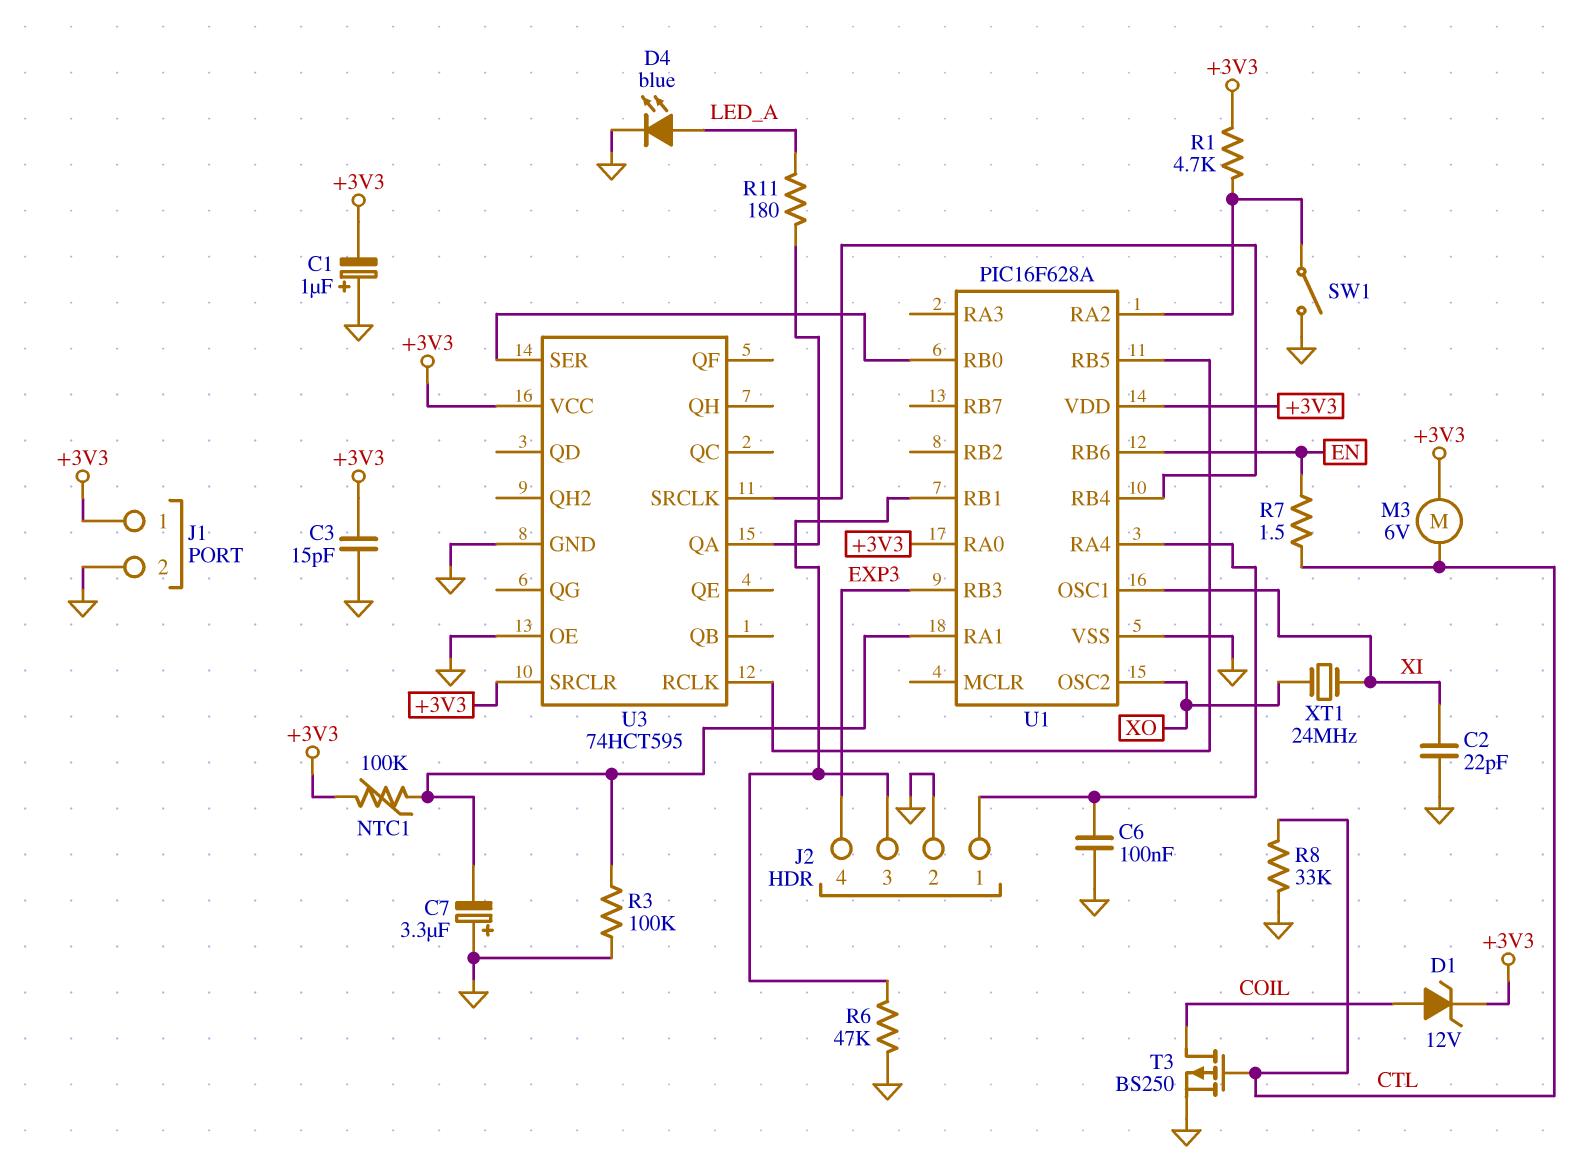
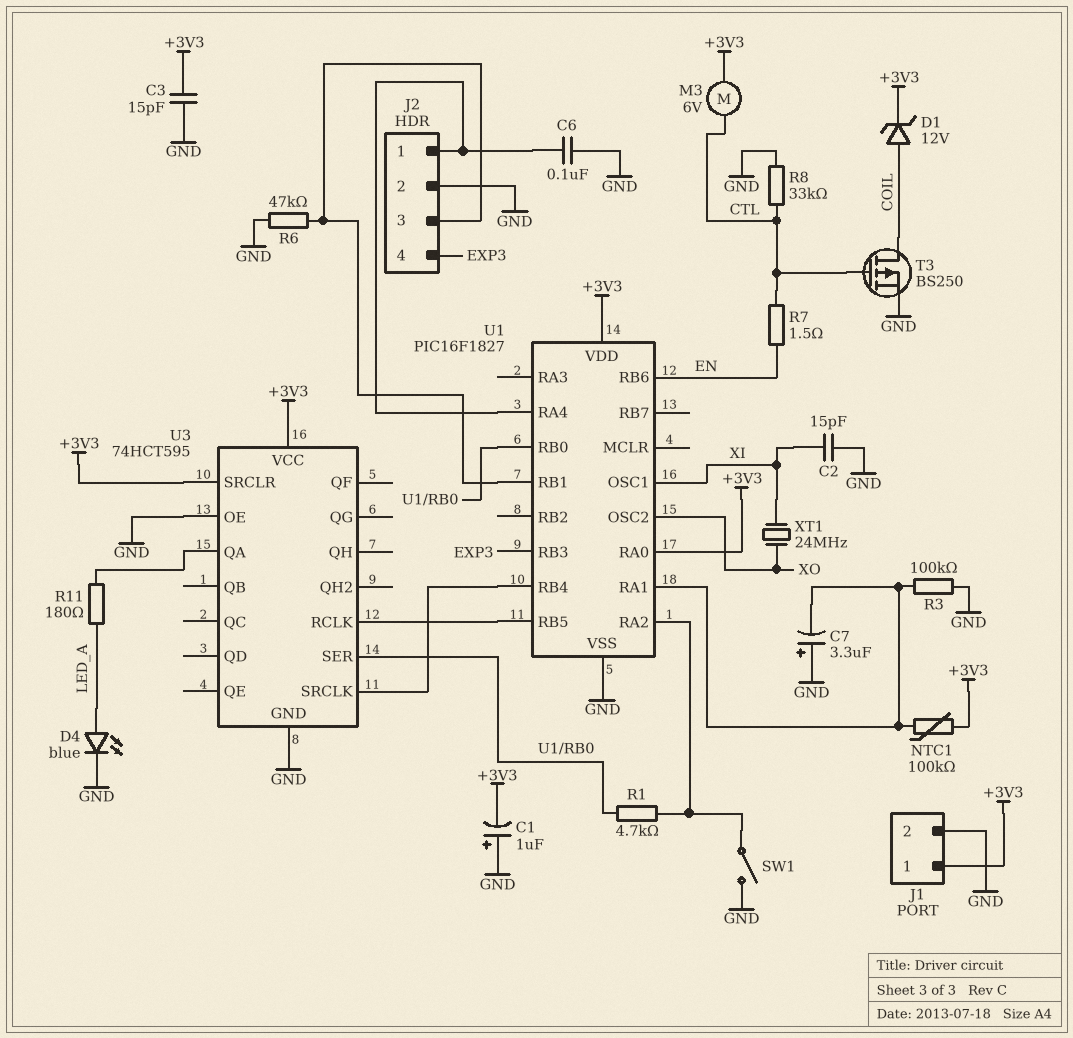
C2: 22pF (GND, XI) -> 15pF (GND, XI)
R1: 4.7k (+3V3, U1/RA2) -> 4.7k (U1/RA2, U1/RB0)
U1: PIC16F628A -> PIC16F1827

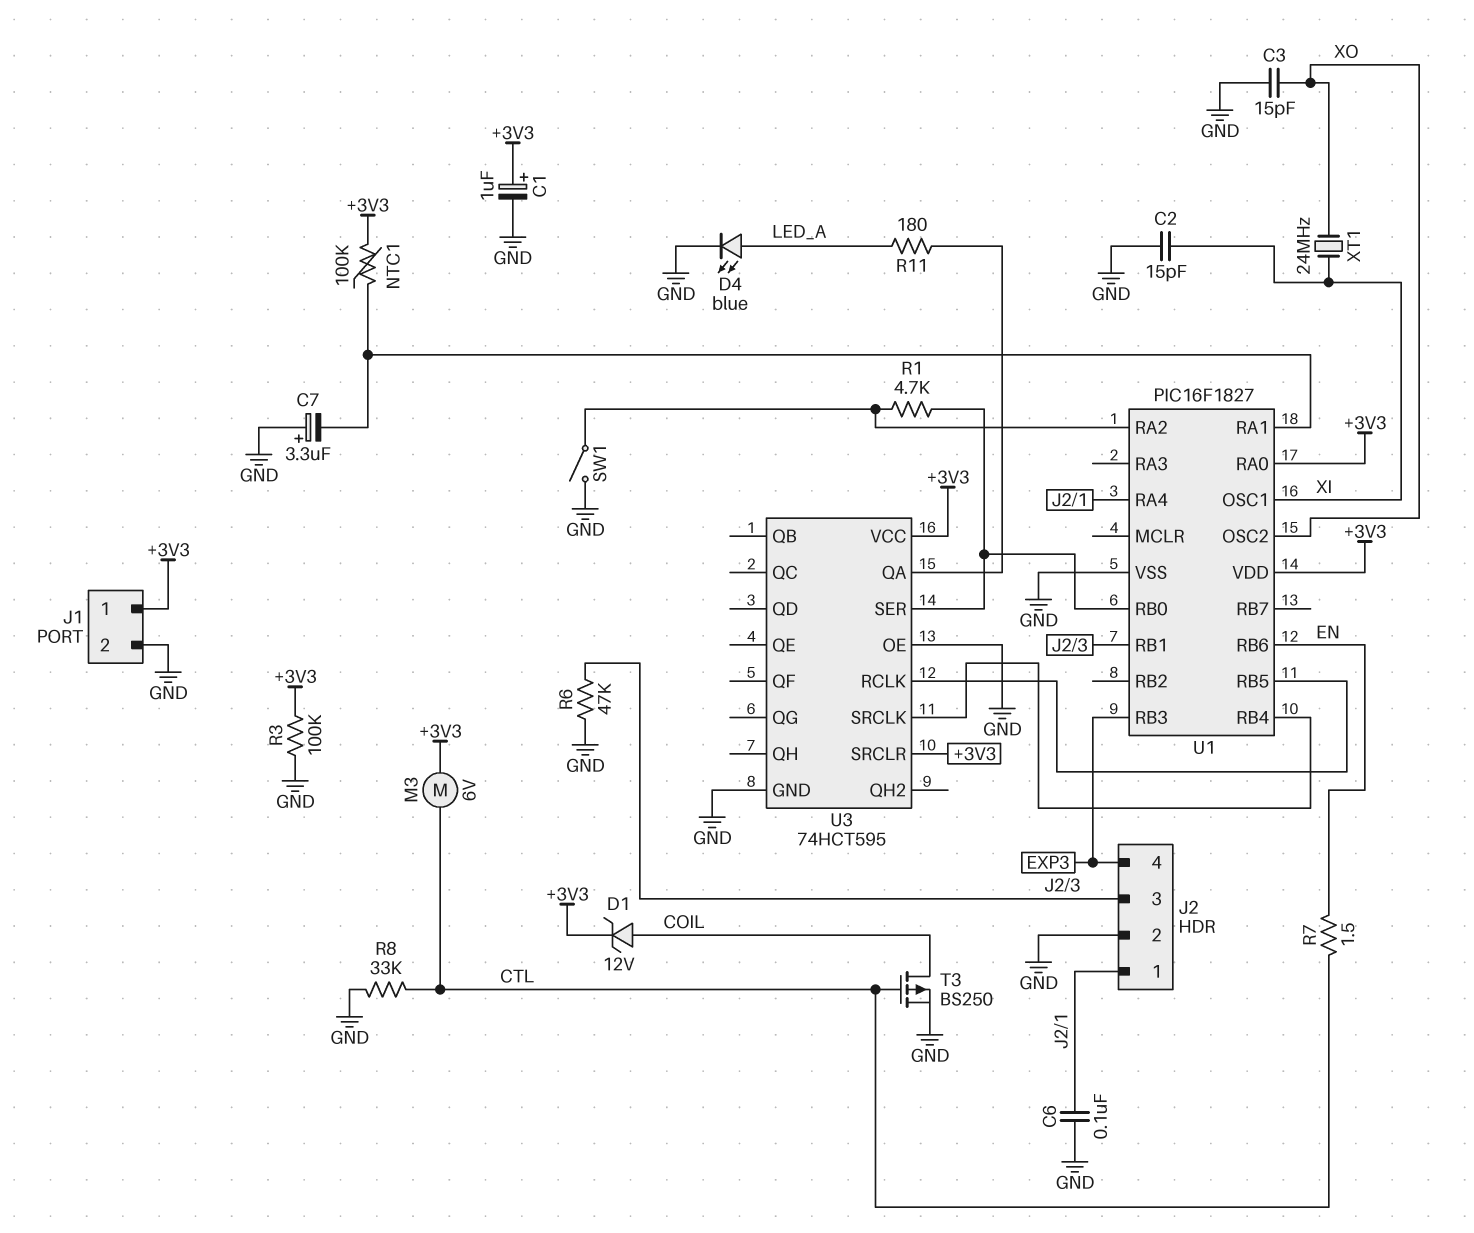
C1: 1uF (plus GND, minus +3V3) -> 1uF (plus +3V3, minus GND)
C3: 15pF (+3V3, GND) -> 15pF (GND, XO)
R3: 100k (GND, U1/RA1) -> 100k (+3V3, GND)

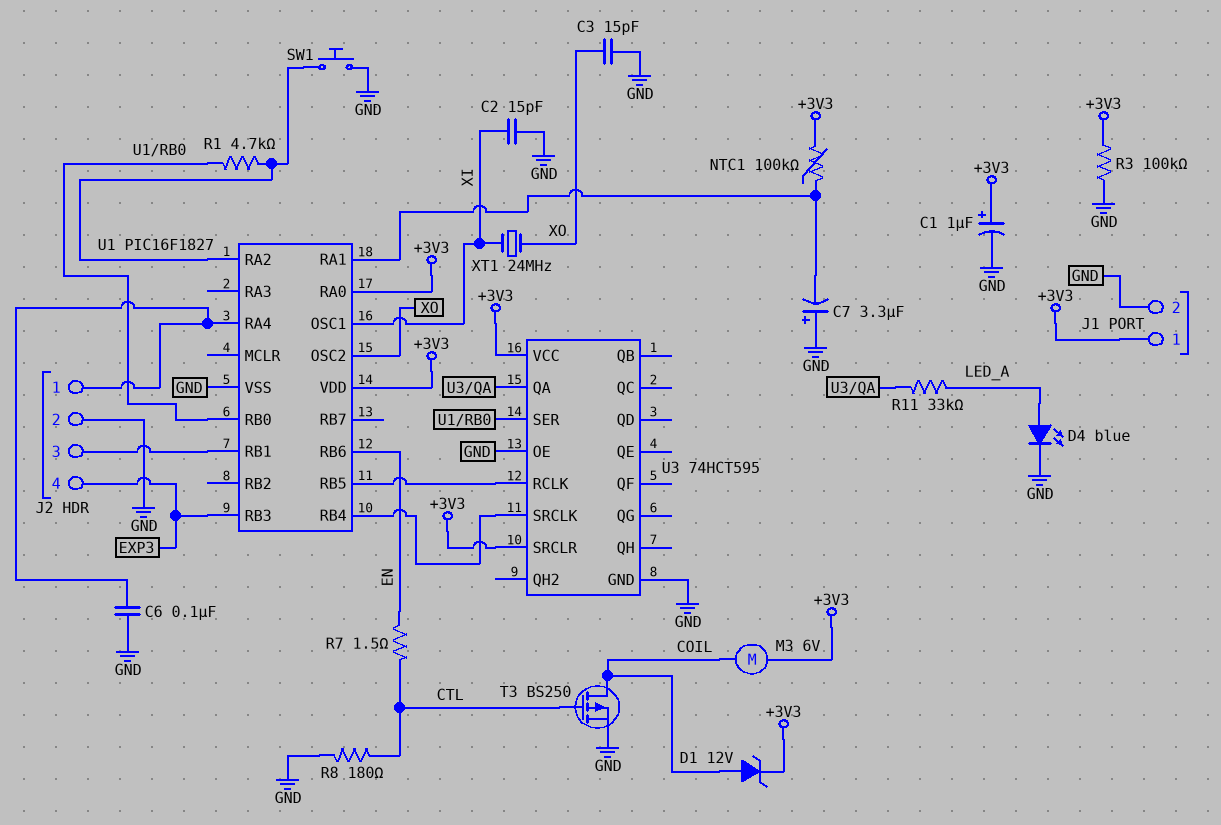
M3: motor 6V (+3V3, CTL) -> motor 6V (+3V3, COIL)
R6: 47k (GND, J2/3) -> none
R8: 33k (CTL, GND) -> 180 (CTL, GND)
R11: 180 (LED_A, U3/QA) -> 33k (LED_A, U3/QA)
SW1: switch (GND, U1/RA2) -> button (GND, U1/RA2)

